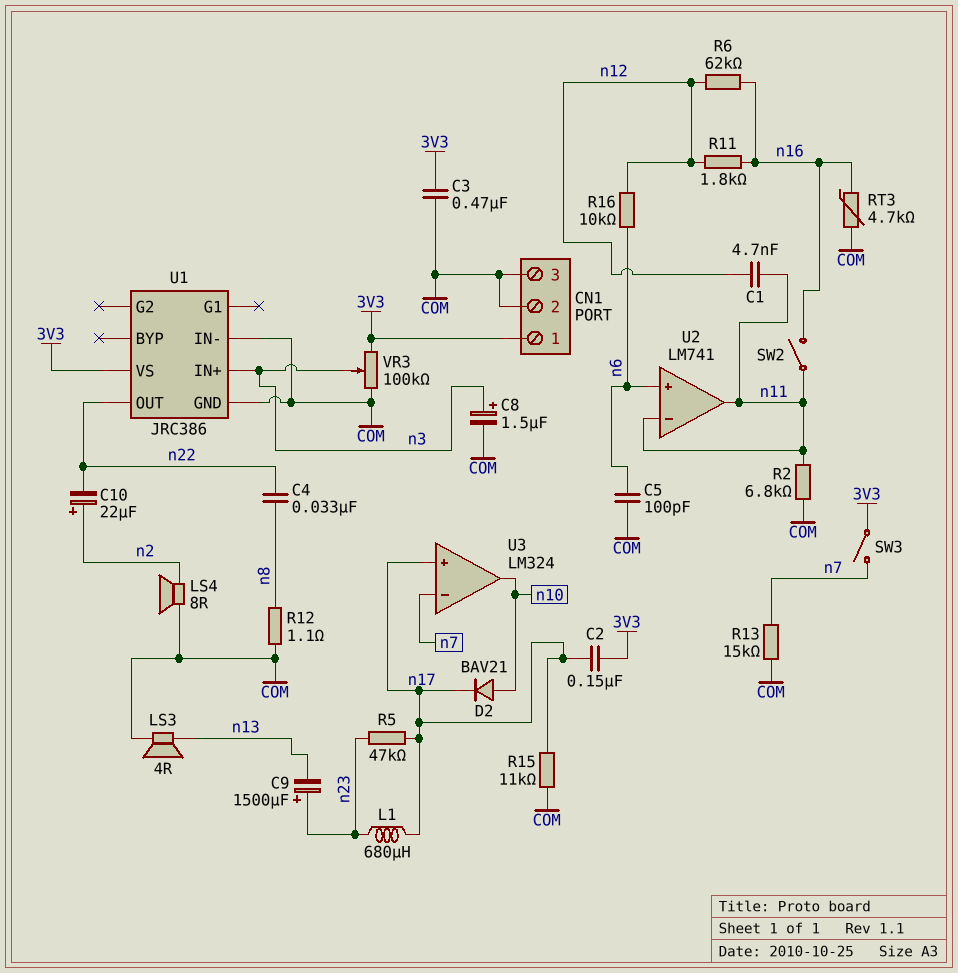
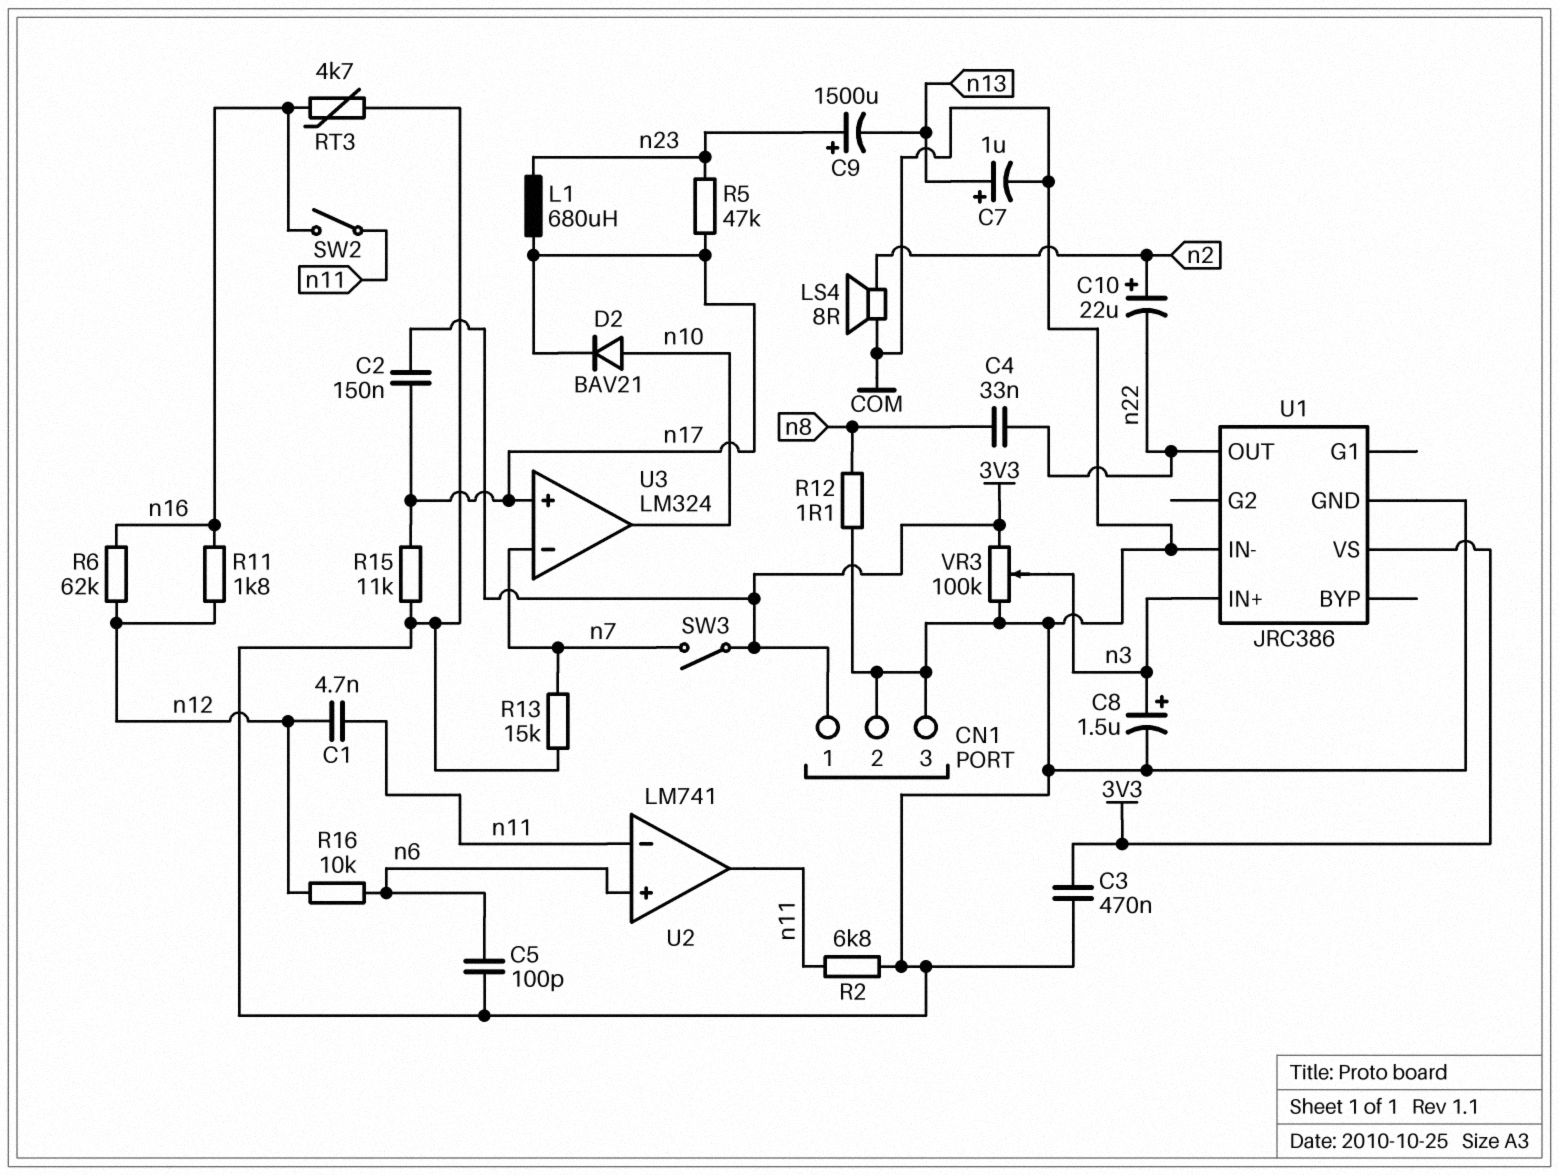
C7: none -> 1uF (plus n13, minus COM)
LS3: speaker 4R (COM, n13) -> none

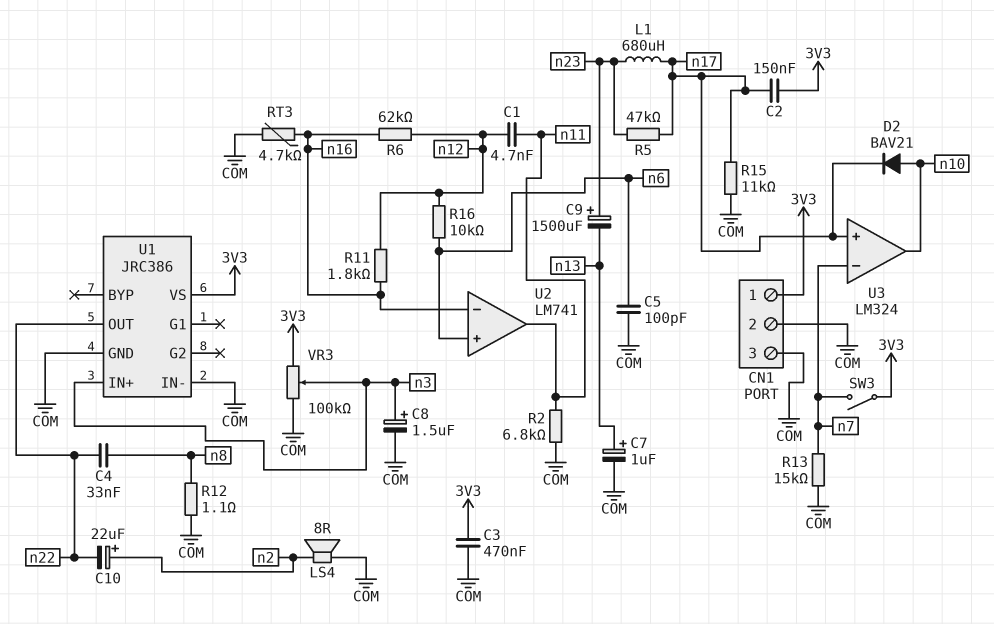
SW2: switch (n11, n16) -> none
U2 pin in-: n11 -> n16

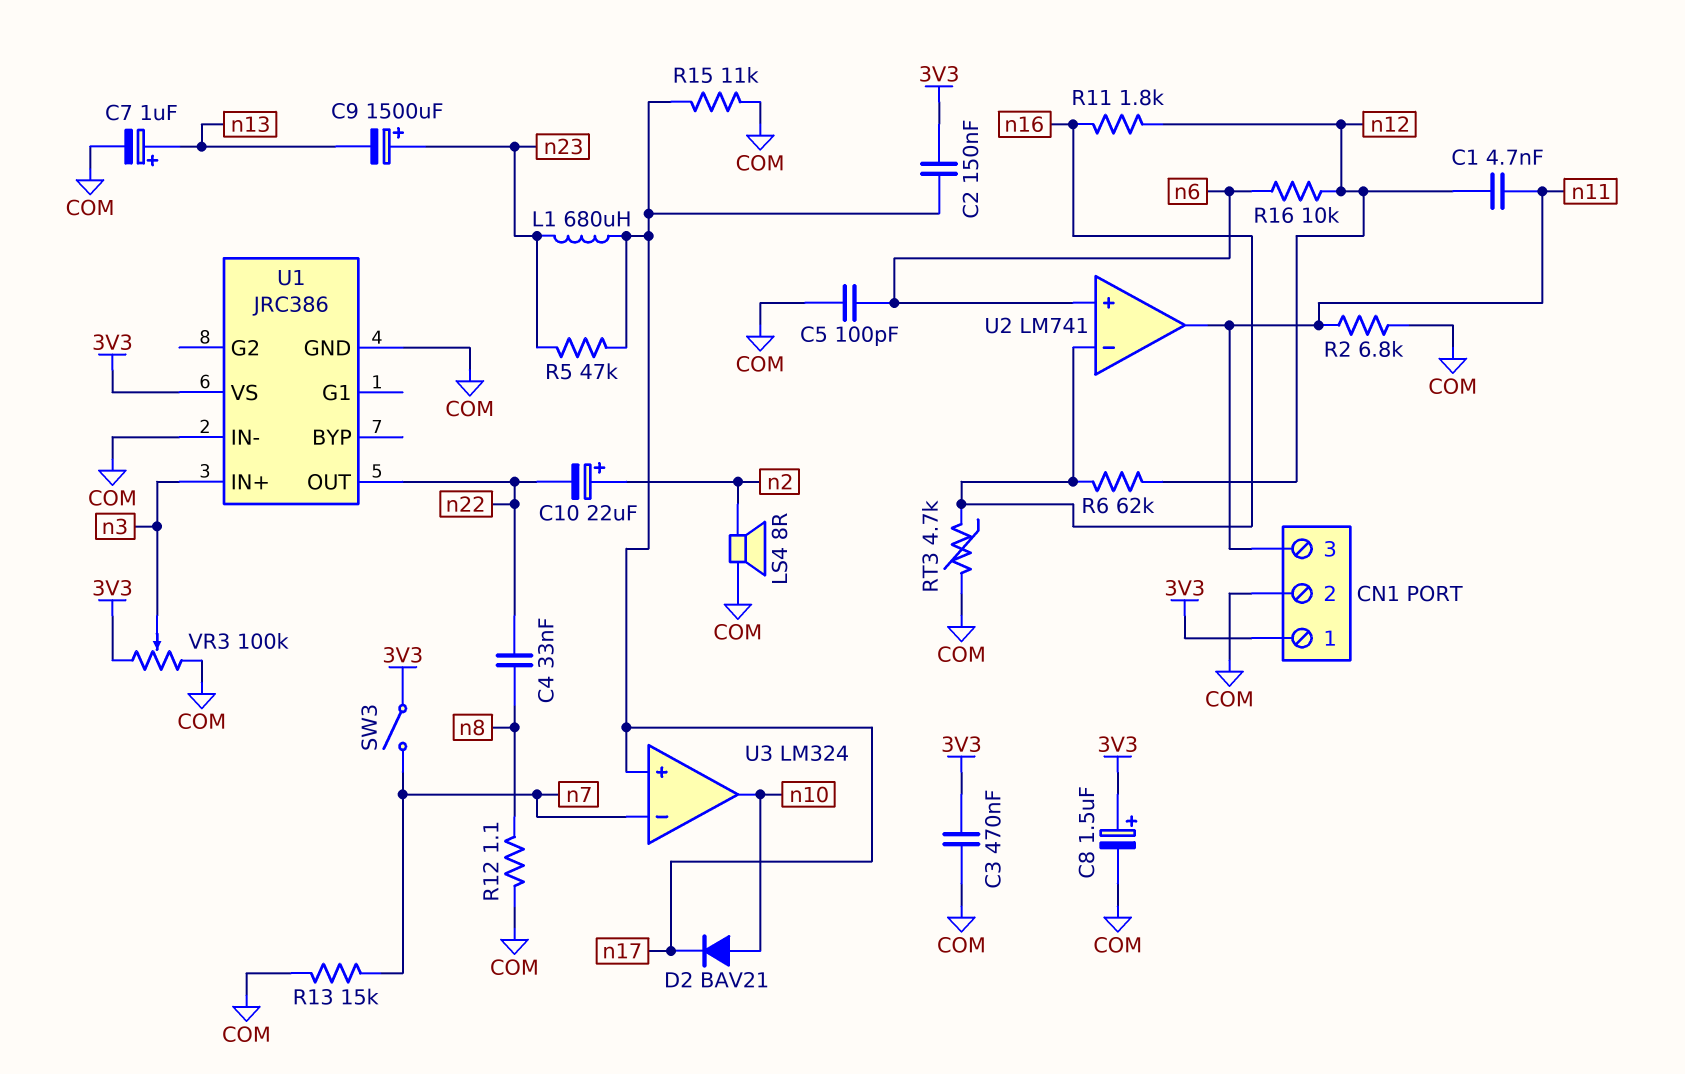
C8: 1.5uF (plus n3, minus COM) -> 1.5uF (plus 3V3, minus COM)
CN1 pin 3: COM -> n11

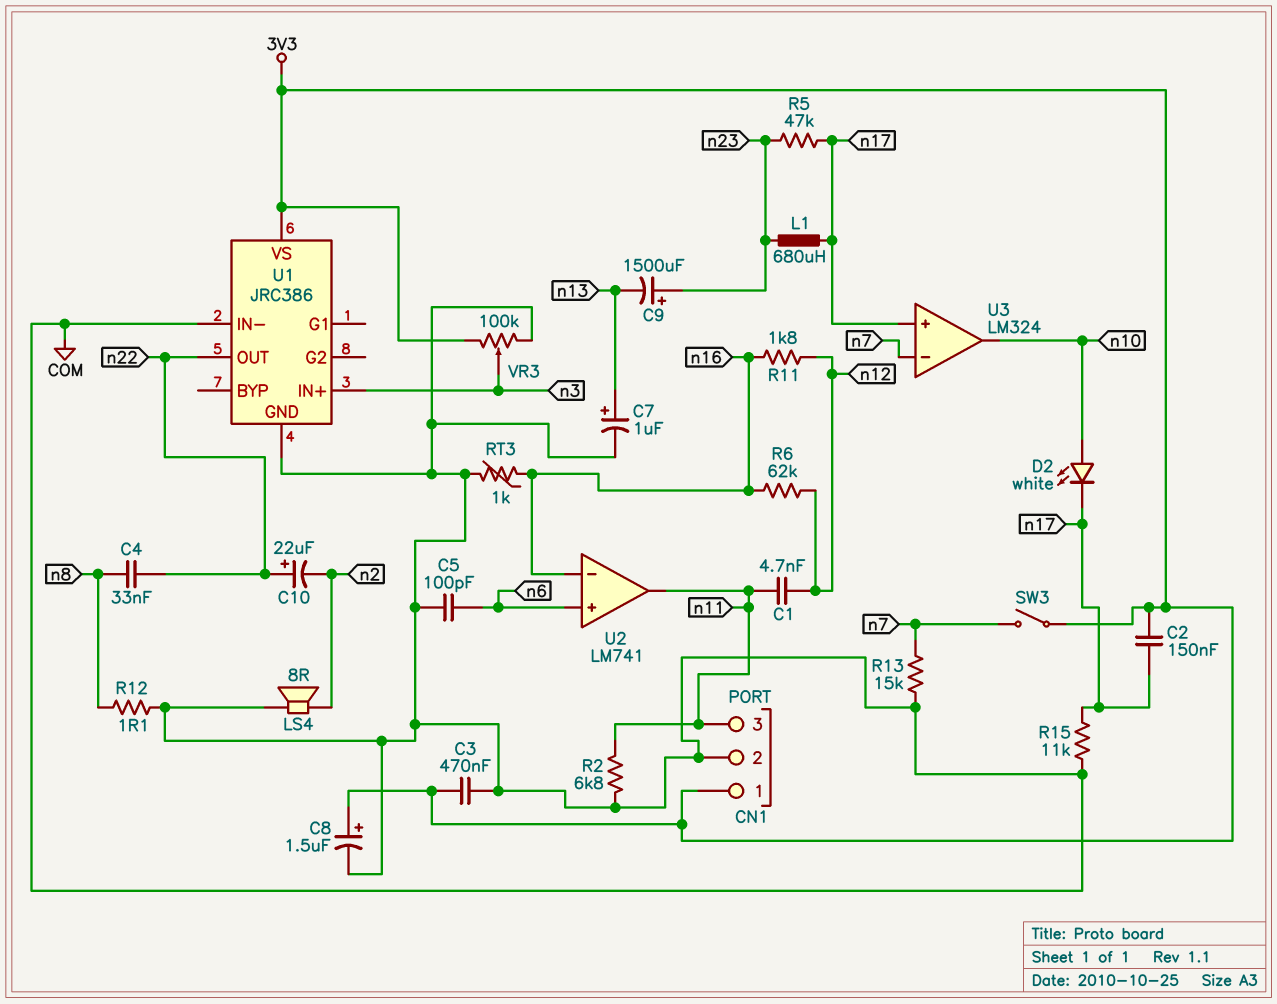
C10: 22uF (plus n2, minus n22) -> 22uF (plus n22, minus n2)
D2: diode BAV21 (A n10, K n17) -> LED white (A n10, K n17)
R16: 10k (n6, n12) -> none
RT3: 4.7k (COM, n16) -> 1k (COM, n16)

